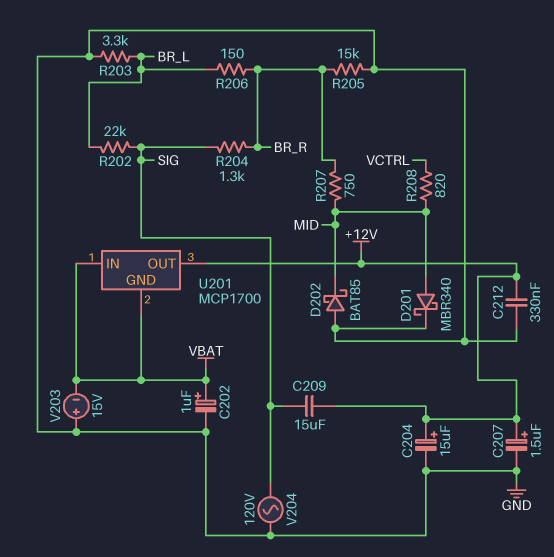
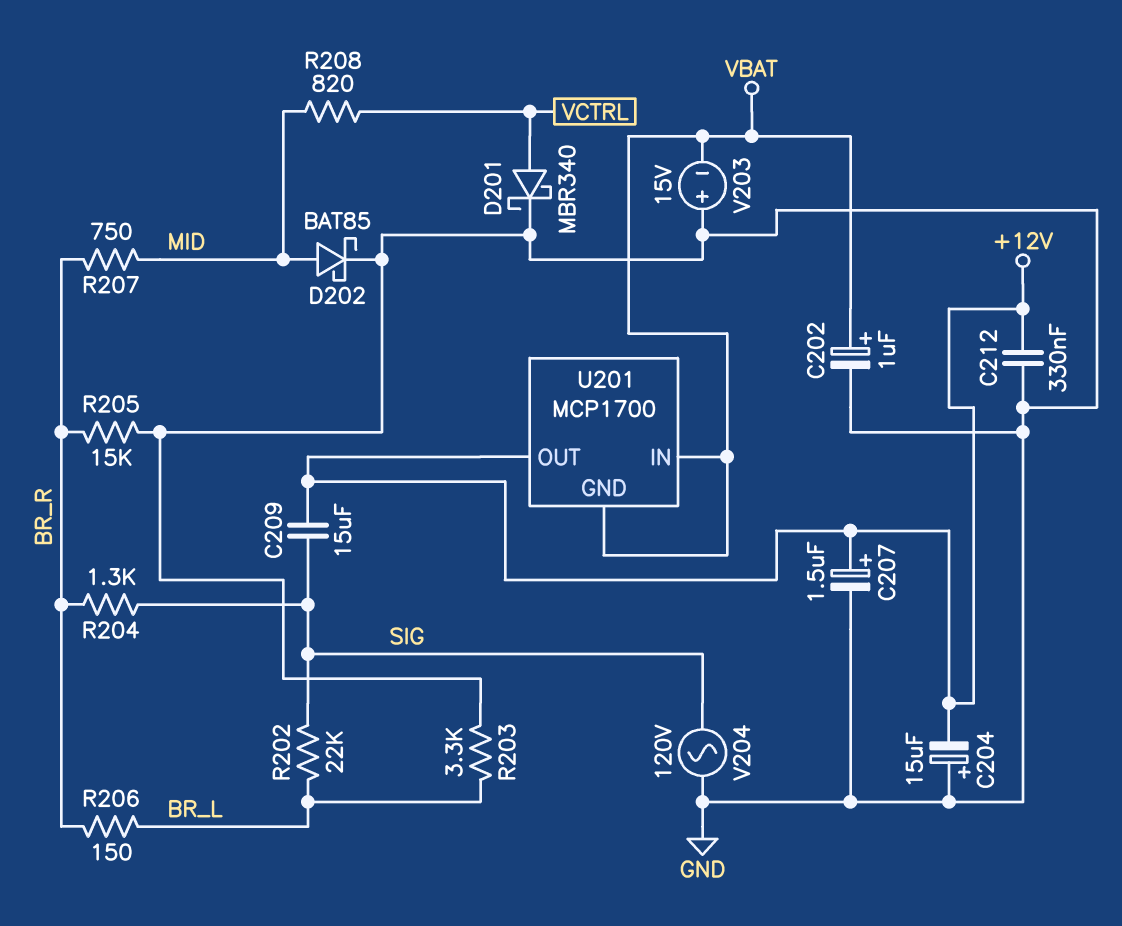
C204: 15uF (plus +12V, minus GND) -> 15uF (plus GND, minus +12V)
D201: schottky MBR340 (A MID, K GND) -> schottky MBR340 (A VCTRL, K GND)
D202: schottky BAT85 (A GND, K MID) -> schottky BAT85 (A MID, K GND)

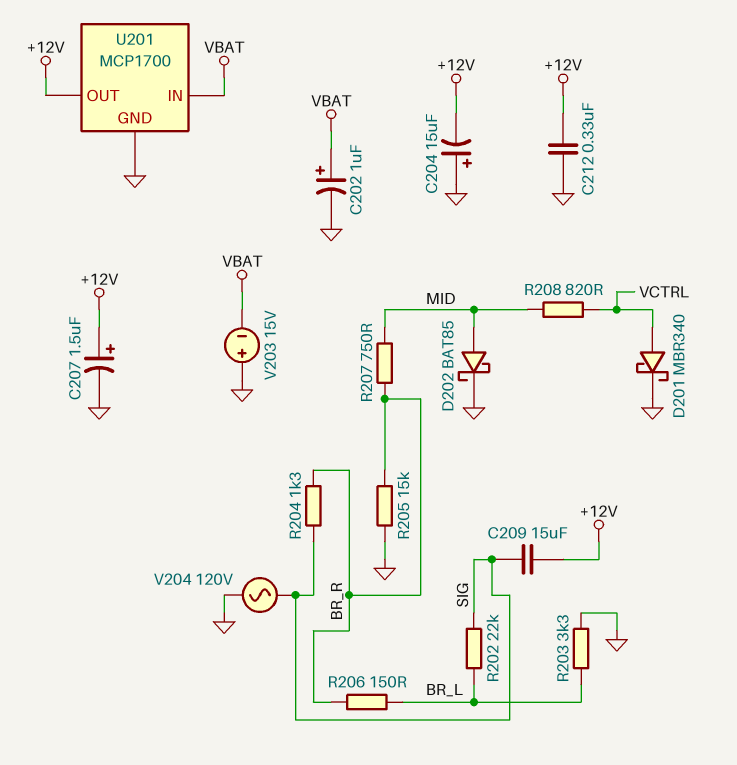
U201 pin GND: VBAT -> GND

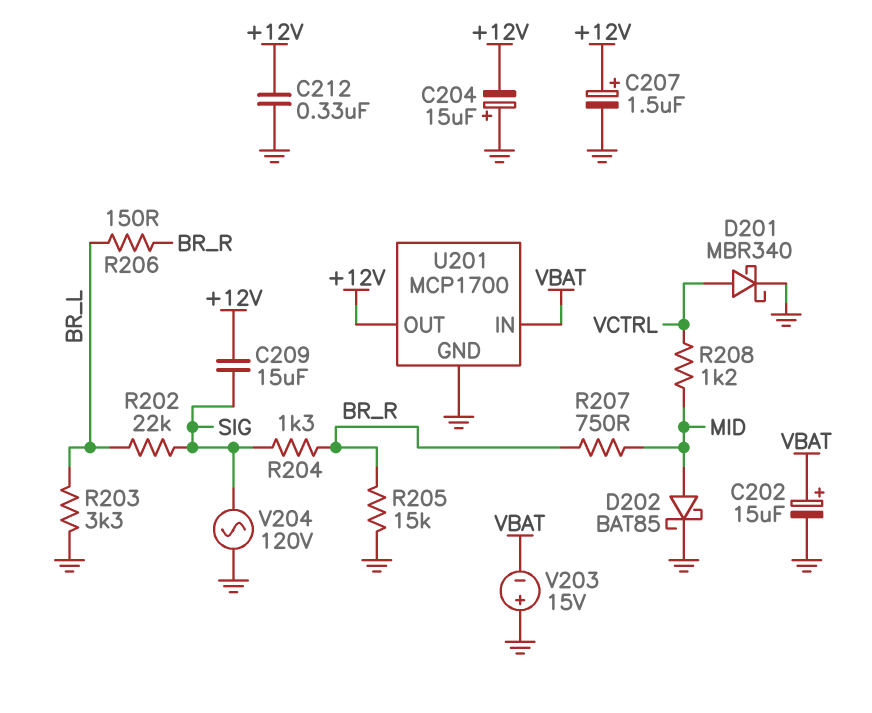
C202: 1uF (plus VBAT, minus GND) -> 15uF (plus VBAT, minus GND)
R208: 820 (MID, VCTRL) -> 1.2k (MID, VCTRL)

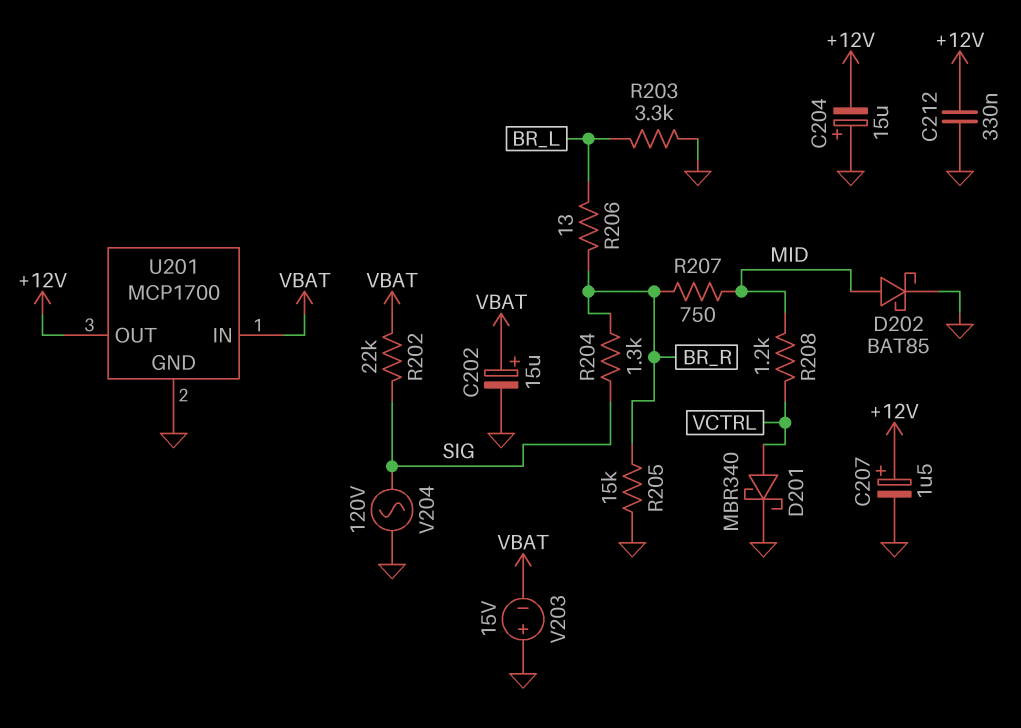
C209: 15uF (+12V, SIG) -> none
R202: 22k (BR_L, SIG) -> 22k (SIG, VBAT)
R206: 150 (BR_L, BR_R) -> 13 (BR_L, BR_R)

